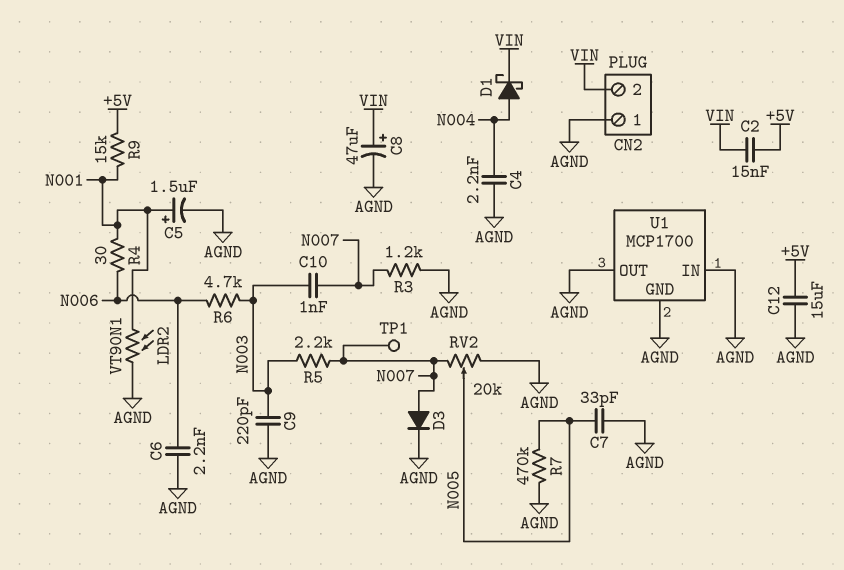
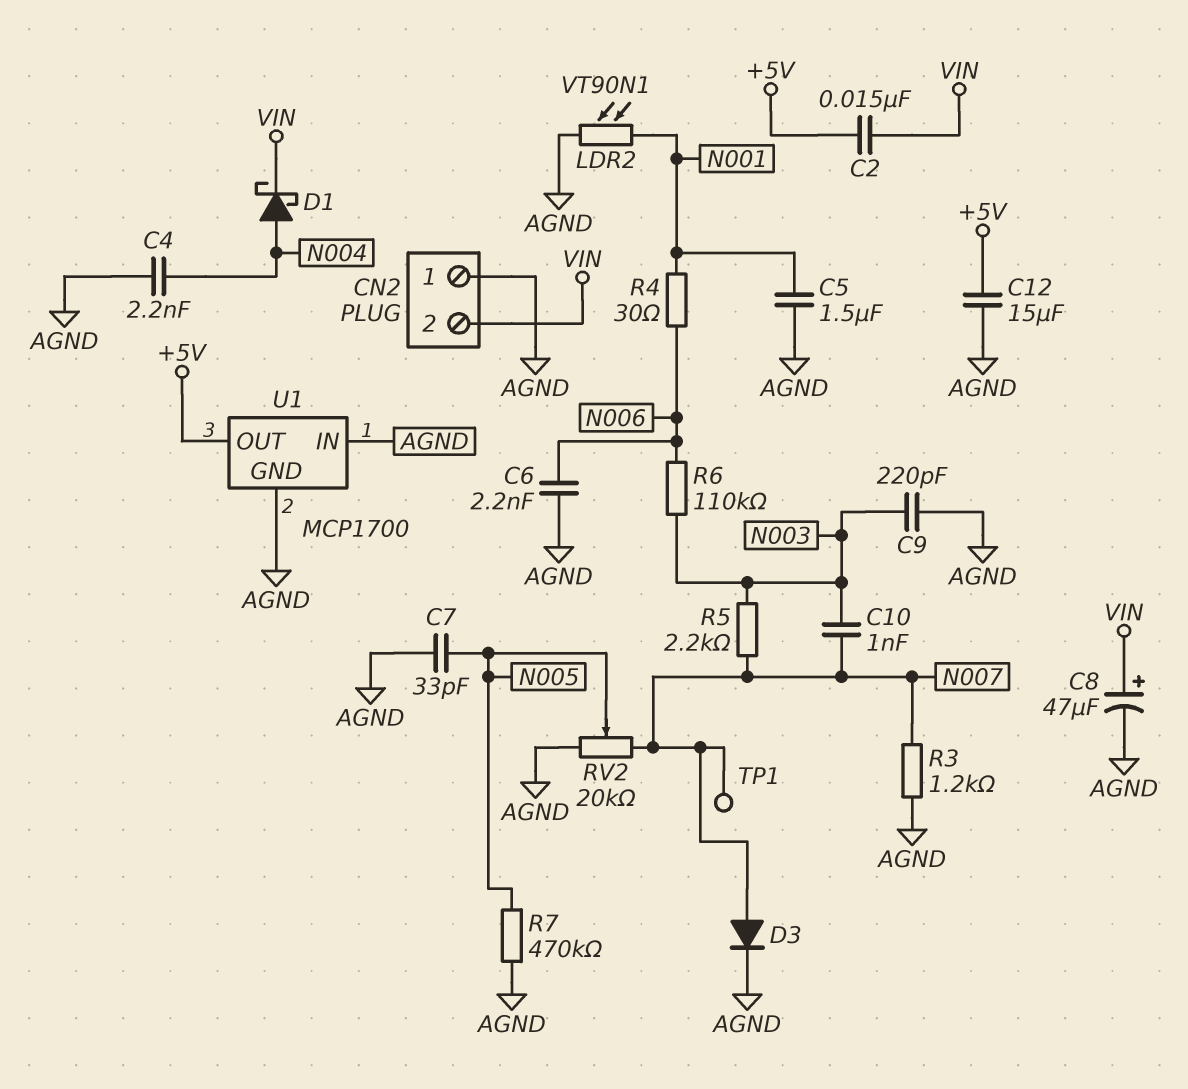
C5: 1.5uF (plus N001, minus AGND) -> 1.5uF (AGND, N001)
R6: 4.7k (N003, N006) -> 110k (N003, N006)
R9: 15k (+5V, N001) -> none
U1 pin OUT: AGND -> +5V

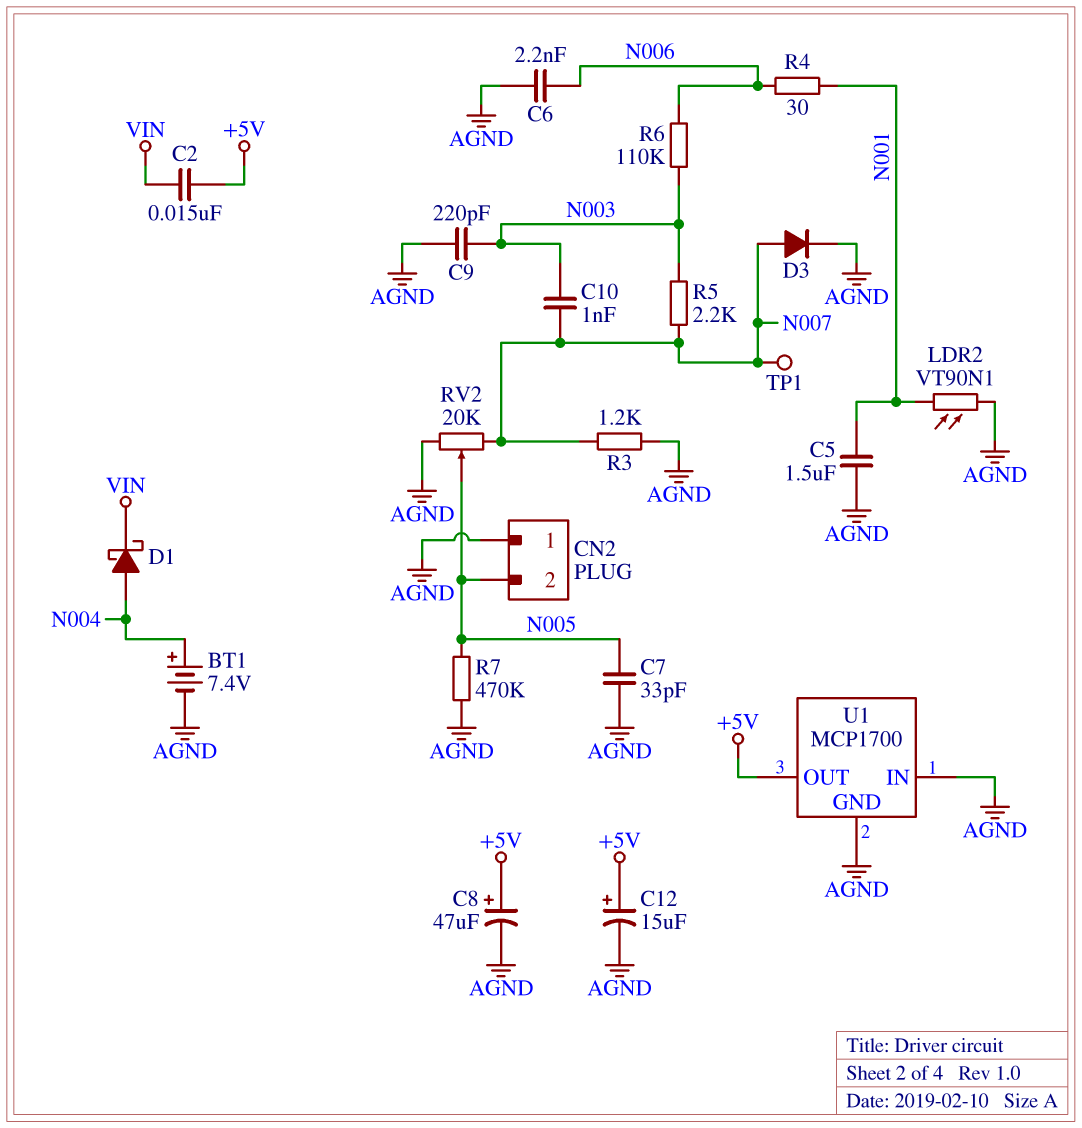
BT1: none -> 7.4V (plus N004, minus AGND)
C4: 2.2nF (AGND, N004) -> none
C8: 47uF (plus VIN, minus AGND) -> 47uF (plus +5V, minus AGND)
C12: 15uF (+5V, AGND) -> 15uF (plus +5V, minus AGND)
CN2 pin 2: VIN -> N005

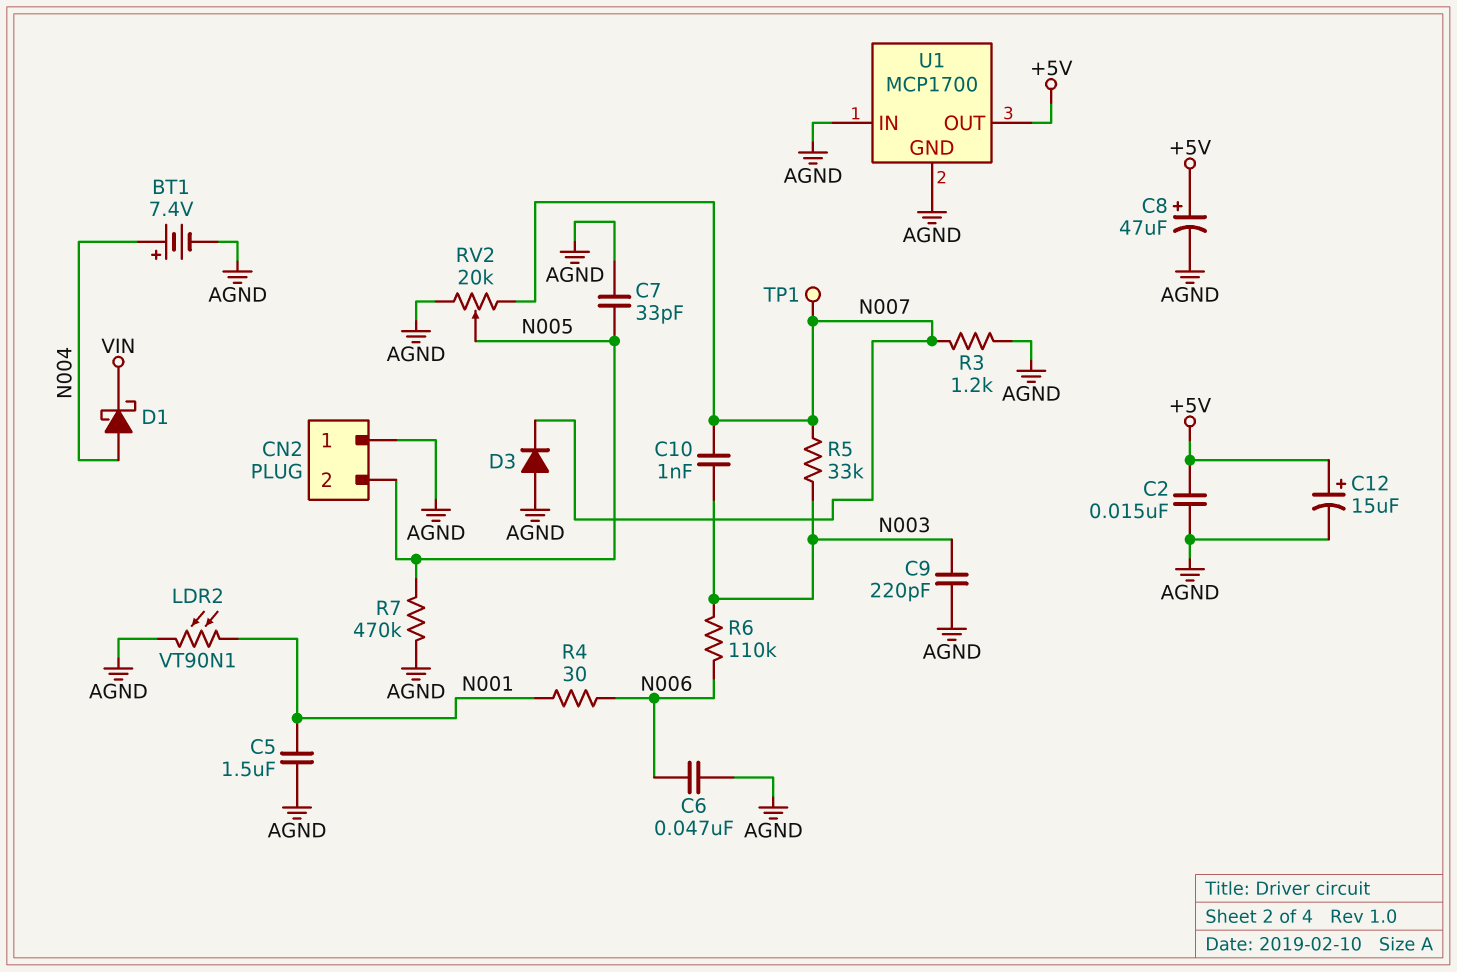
C2: 15nF (+5V, VIN) -> 15nF (+5V, AGND)
C6: 2.2nF (AGND, N006) -> 47nF (AGND, N006)
D3: diode (A N007, K AGND) -> diode (A AGND, K N007)
R5: 2.2k (N003, N007) -> 33k (N003, N007)

